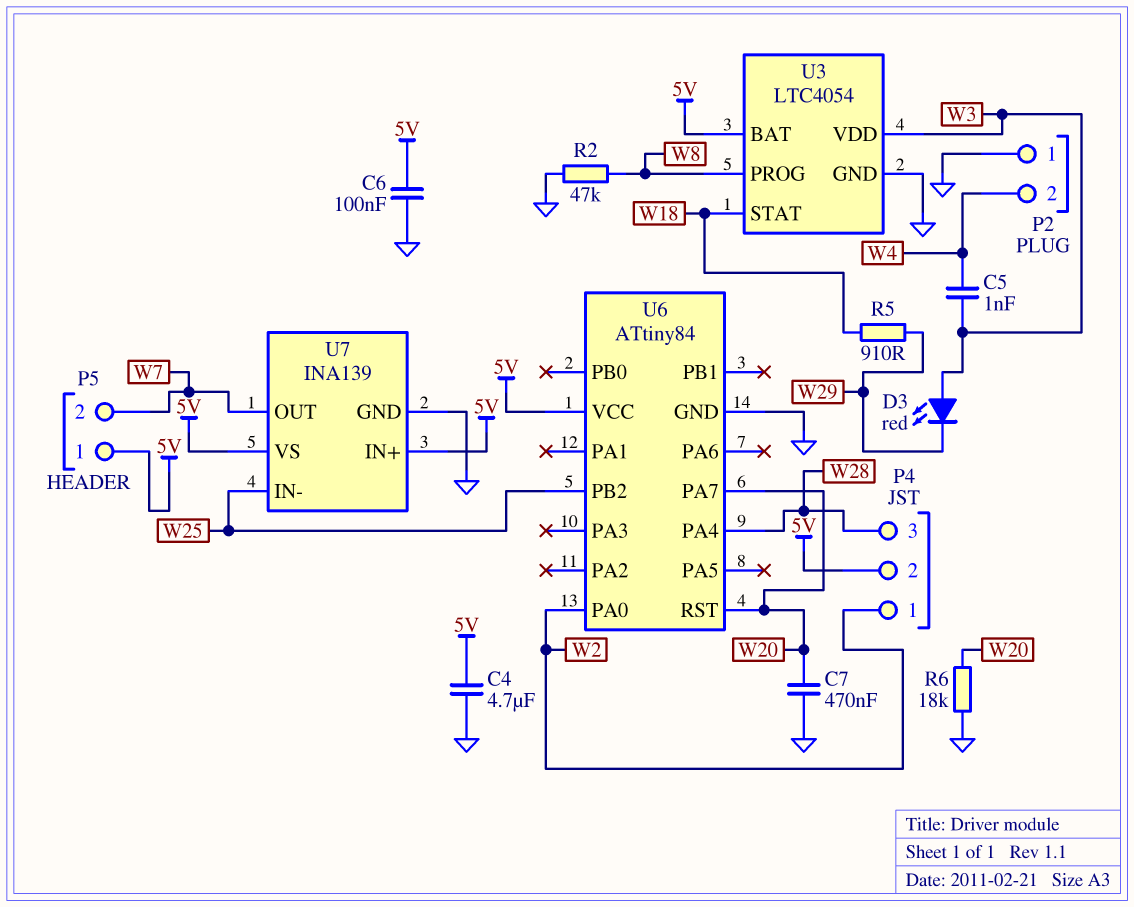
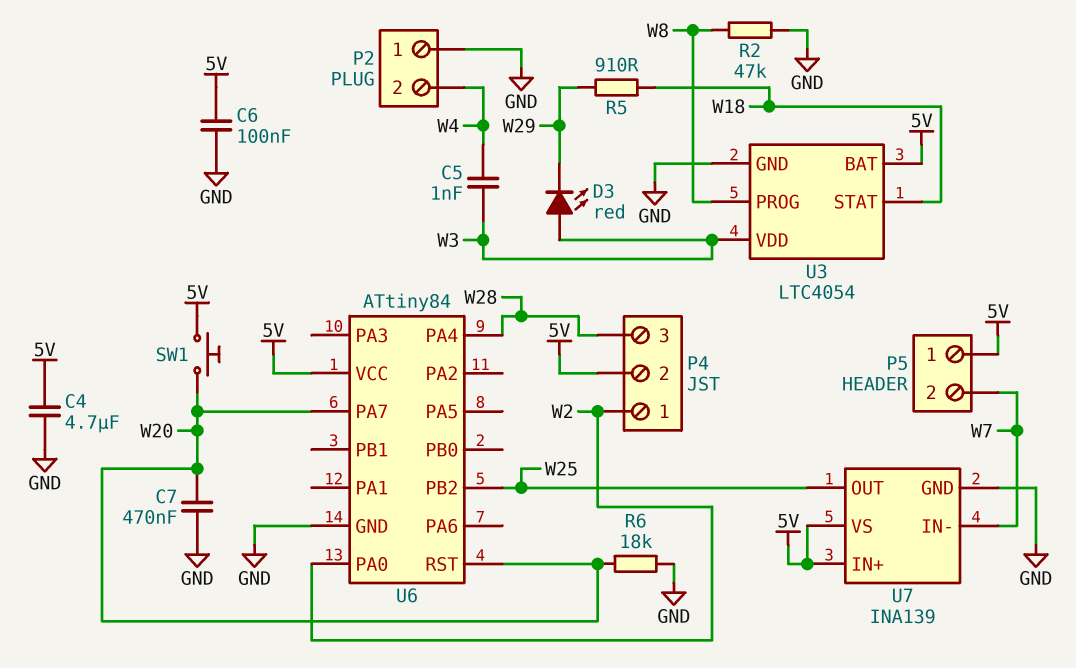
SW1: none -> button (5V, W20)
U7 pin IN-: W25 -> W7
U7 pin OUT: W7 -> W25

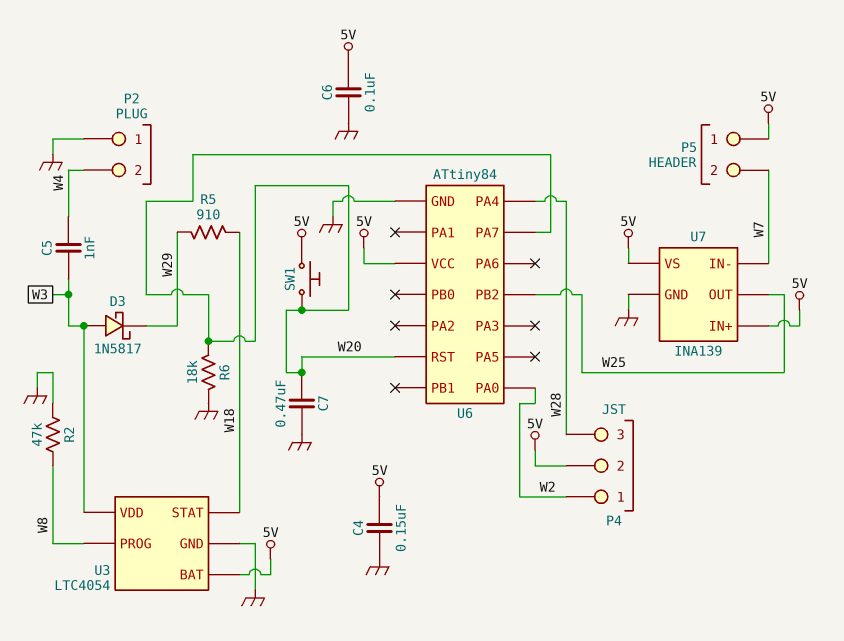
C4: 4.7uF (5V, GND) -> 150nF (5V, GND)
D3: LED red (A W3, K W29) -> schottky 1N5817 (A W3, K W29)

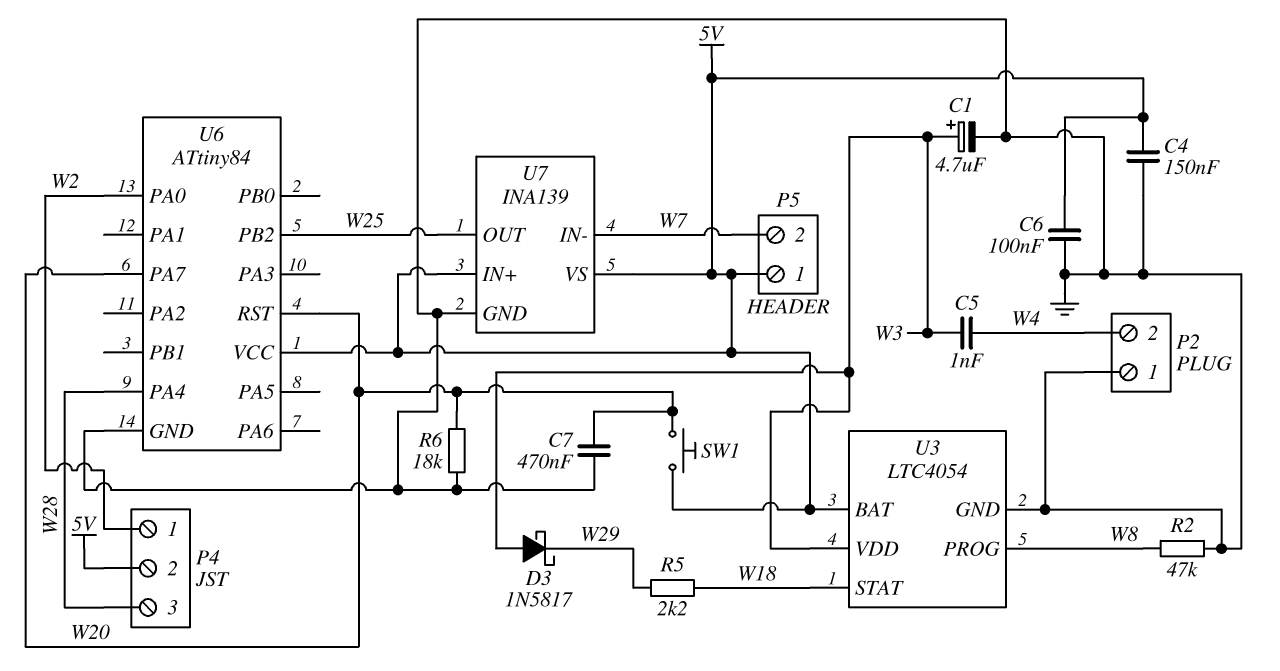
C1: none -> 4.7uF (plus W3, minus GND)
R5: 910 (W18, W29) -> 2.2k (W18, W29)

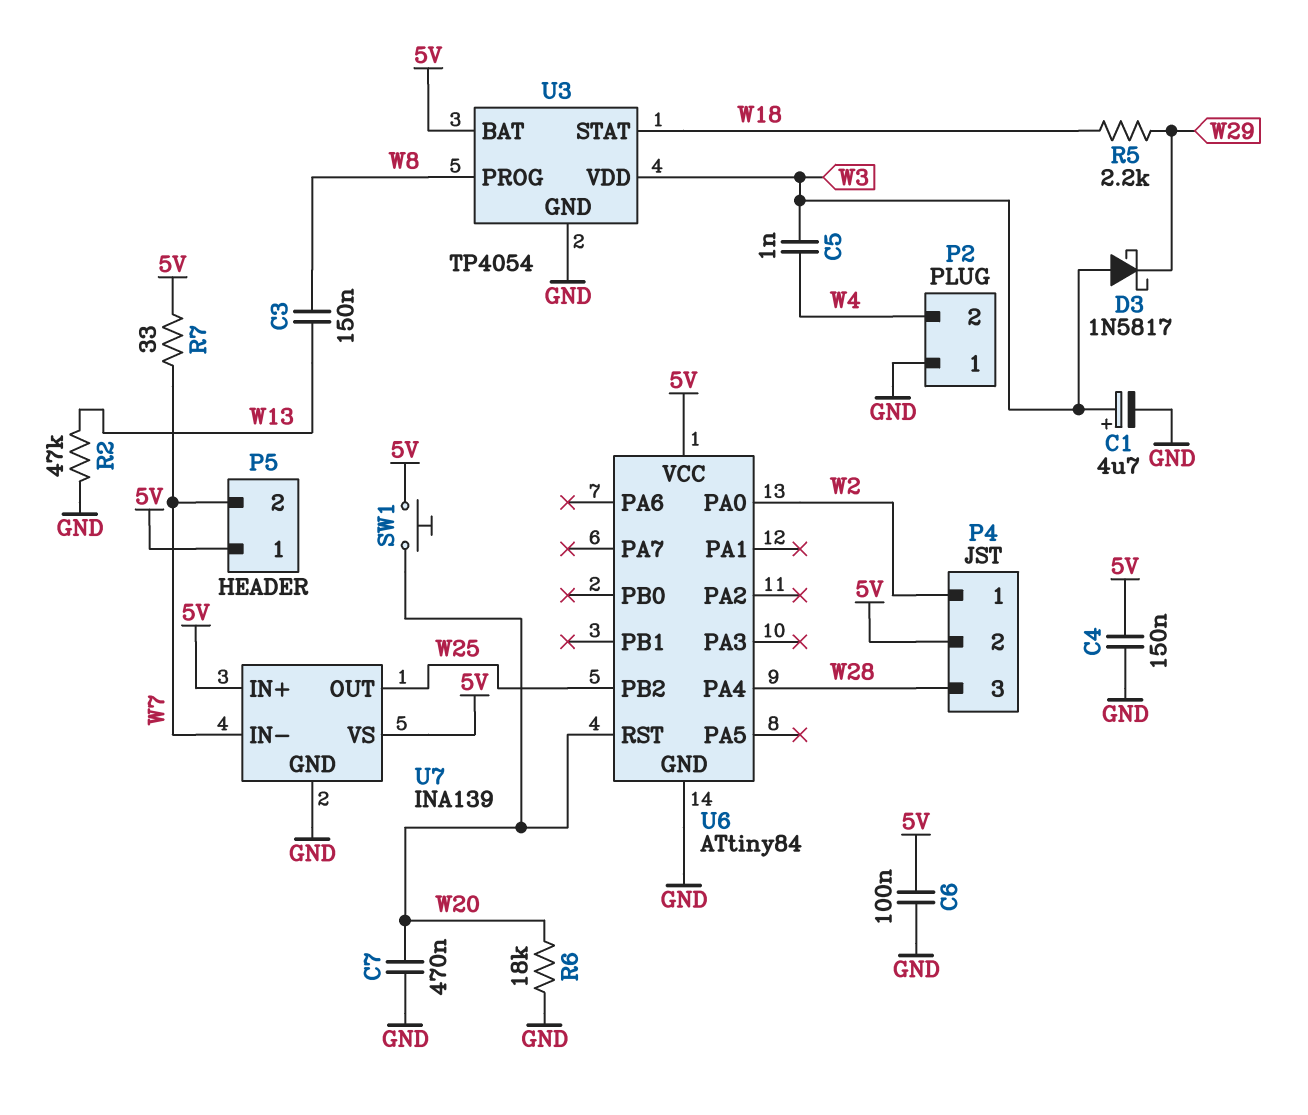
C3: none -> 150nF (W8, W13)
R2: 47k (GND, W8) -> 47k (GND, W13)
R7: none -> 33 (5V, W7)
U3: LTC4054 -> TP4054
U6 pin PA7: W20 -> none

